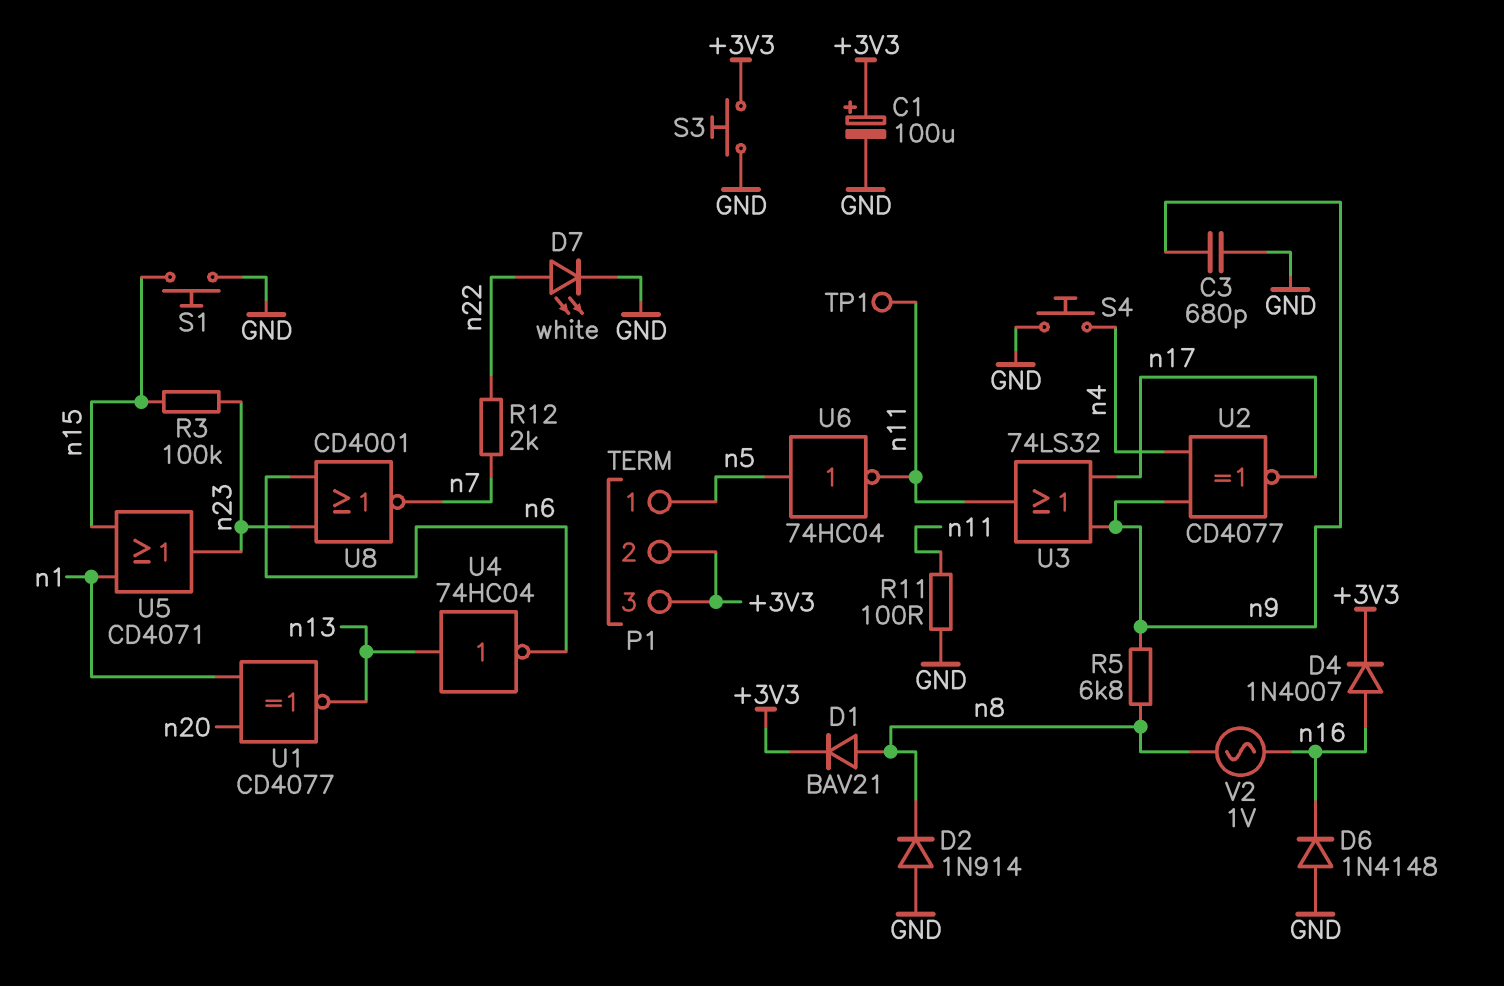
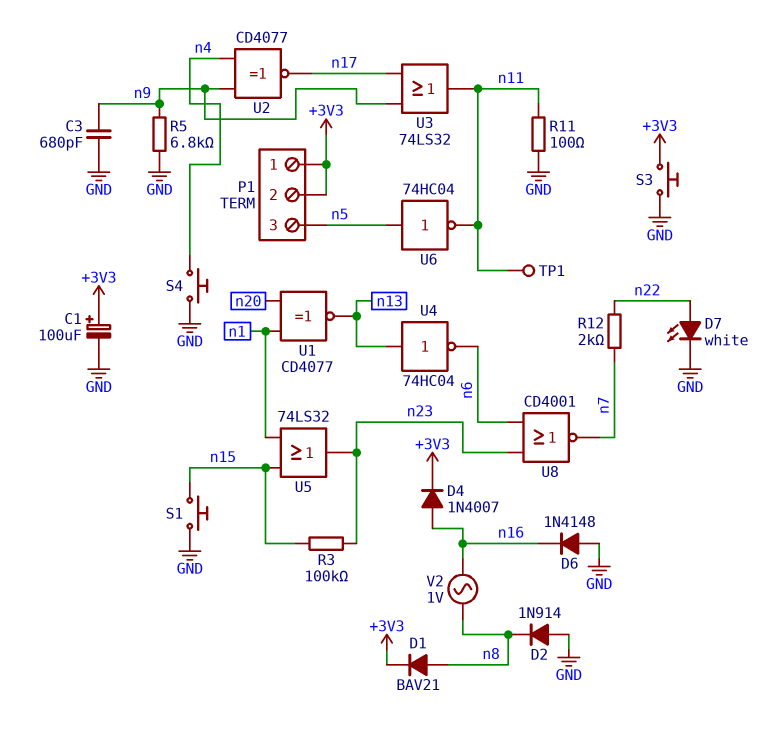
P1 pin 1: n5 -> +3V3
P1 pin 3: +3V3 -> n5
R5: 6.8k (n8, n9) -> 6.8k (GND, n9)
U5: OR CD4071 (in n1, in n15, out n23) -> OR 74LS32 (in n1, in n15, out n23)

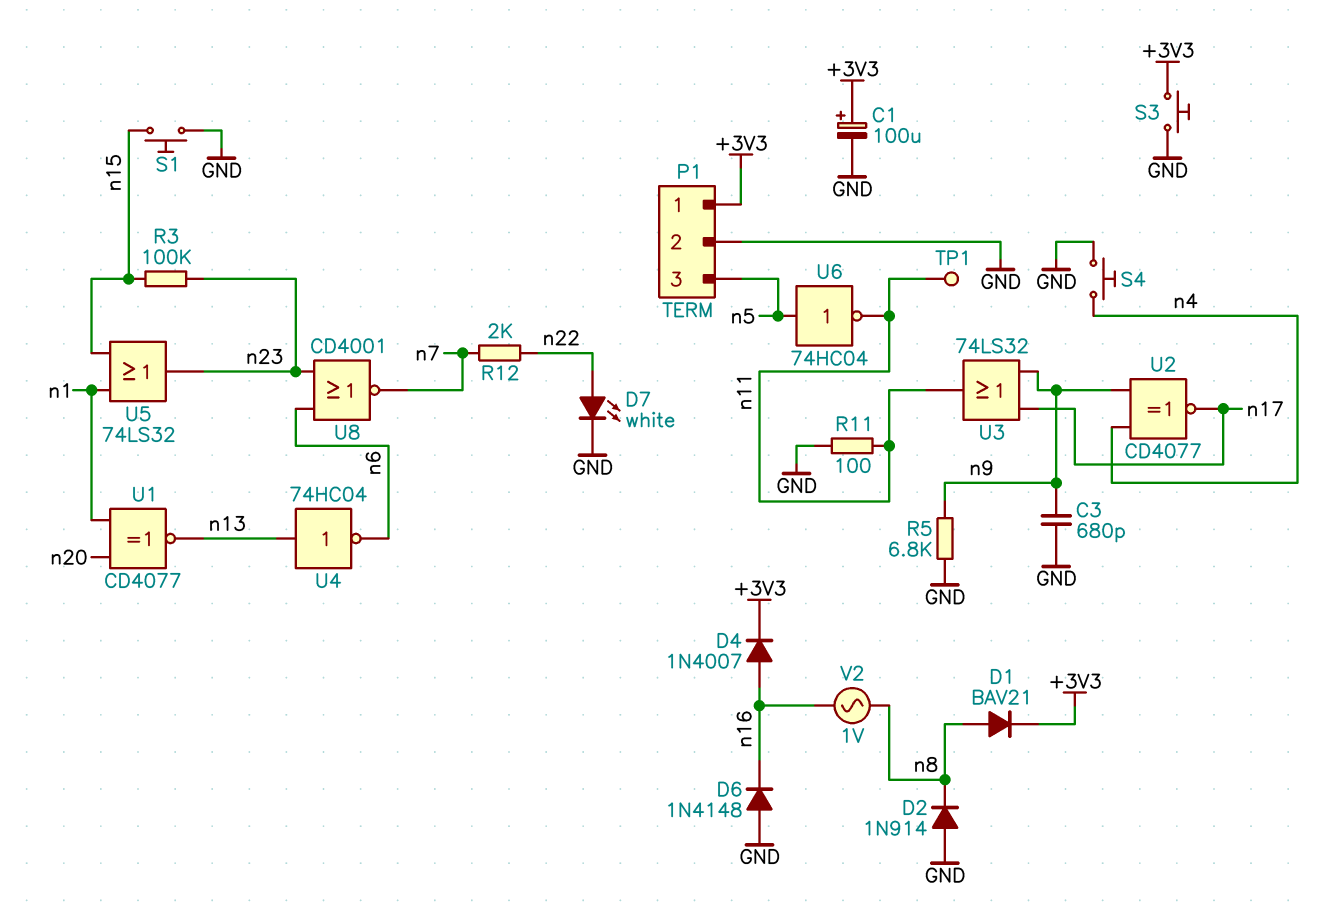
P1 pin 2: +3V3 -> GND

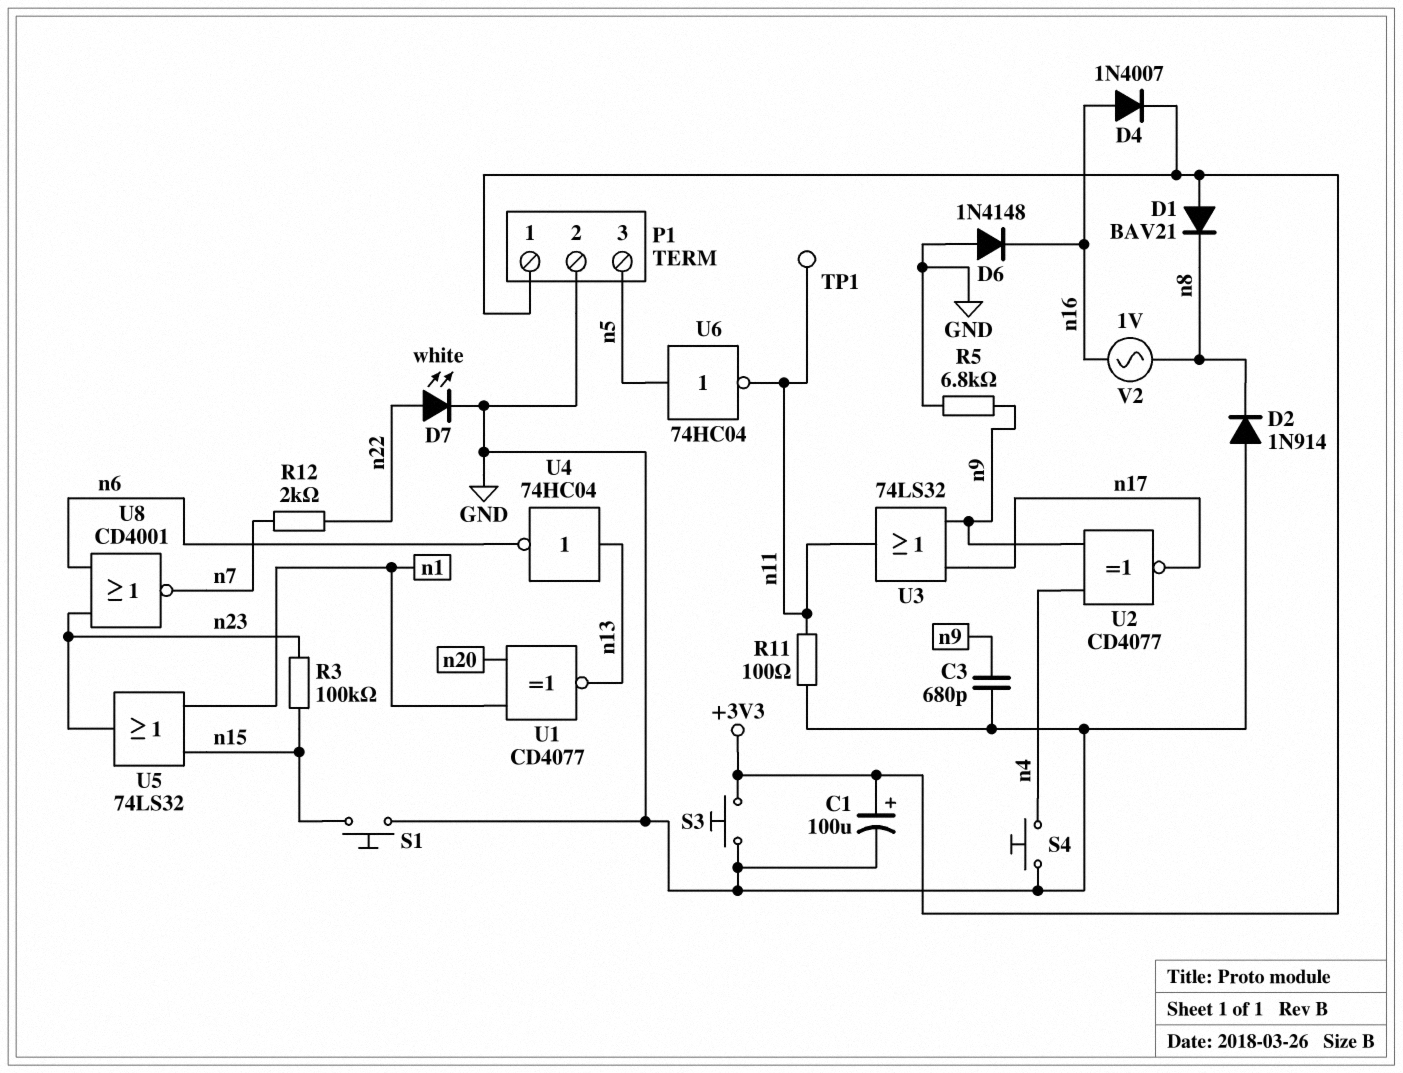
D1: diode BAV21 (A n8, K +3V3) -> diode BAV21 (A +3V3, K n8)

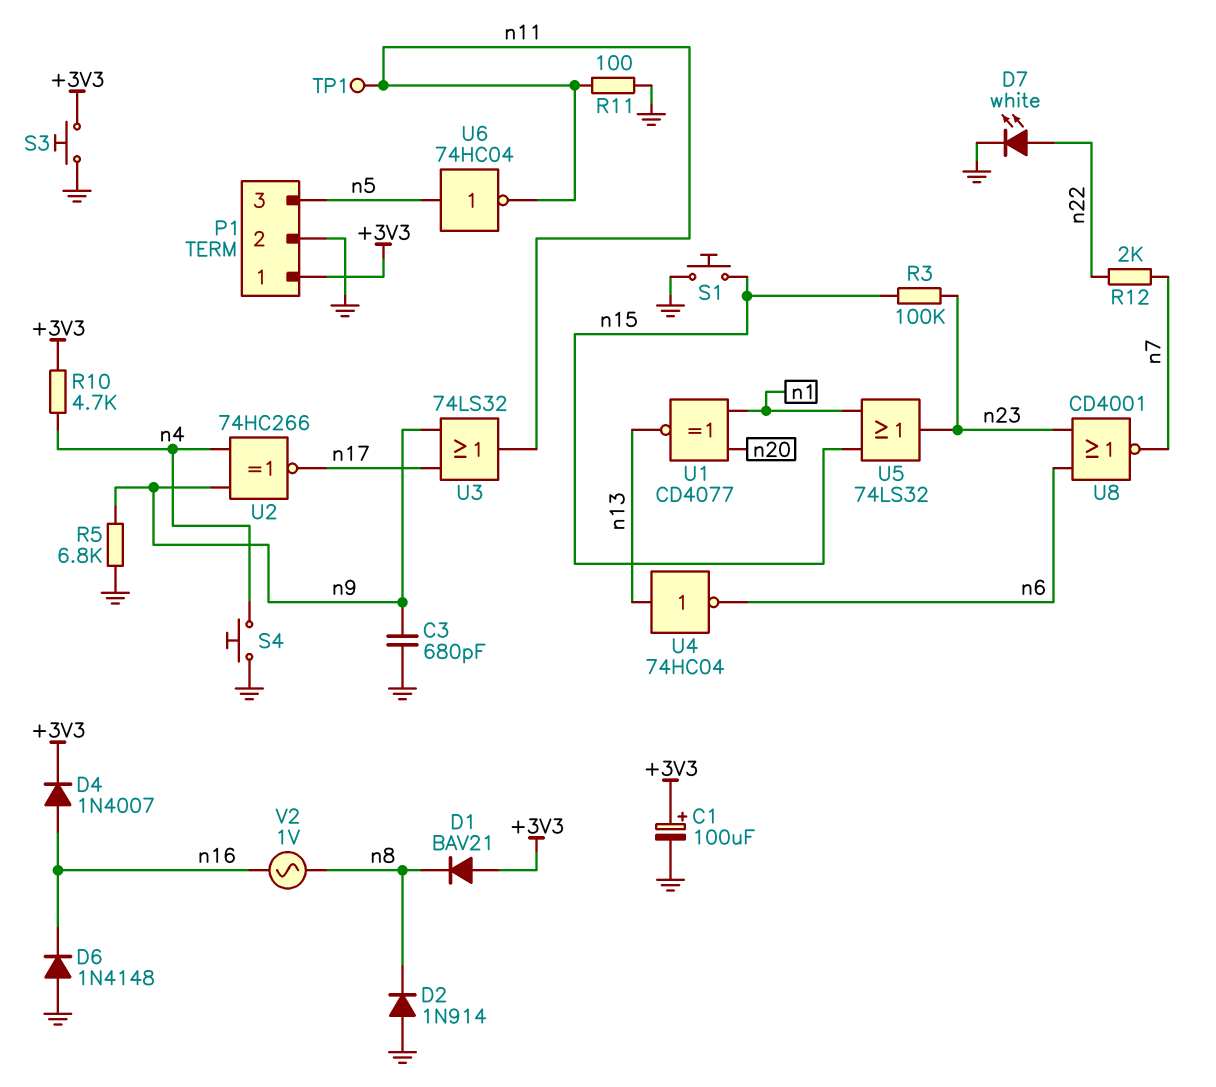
R10: none -> 4.7k (+3V3, n4)
U2: XNOR CD4077 (in n4, in n9, out n17) -> XNOR 74HC266 (in n4, in n9, out n17)

